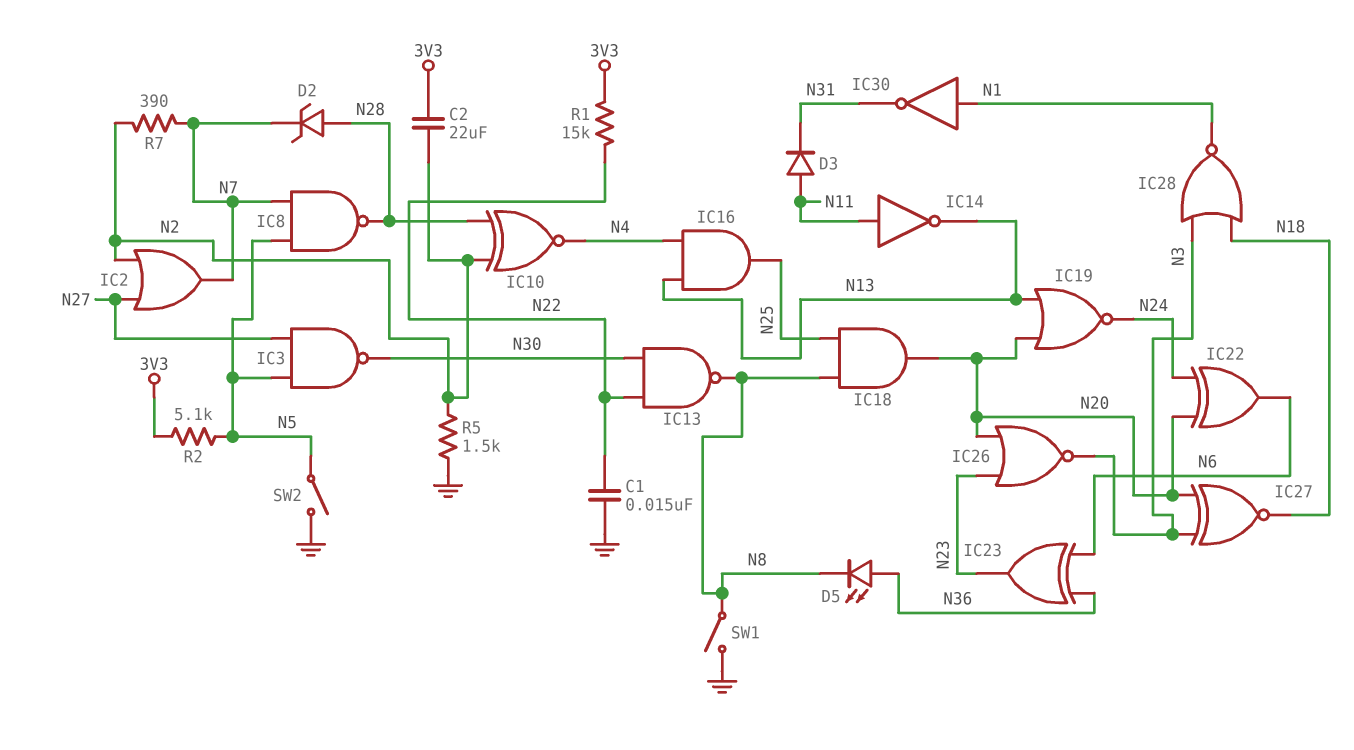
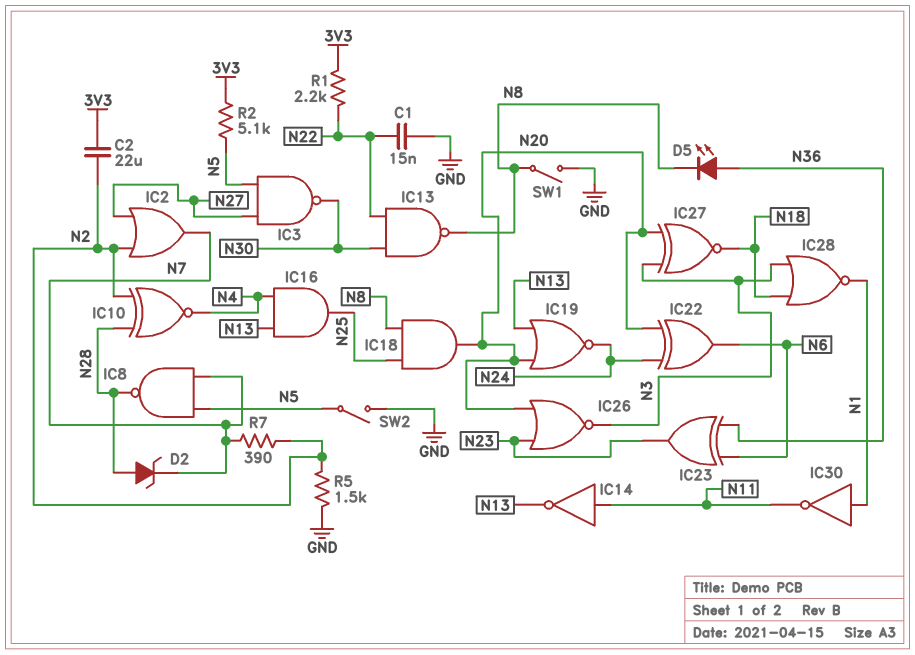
D3: diode (A N11, K N31) -> none
IC30: NOT (in N1, out N31) -> NOT (in N1, out N11)
R1: 15k (3V3, N22) -> 2.2k (3V3, N22)

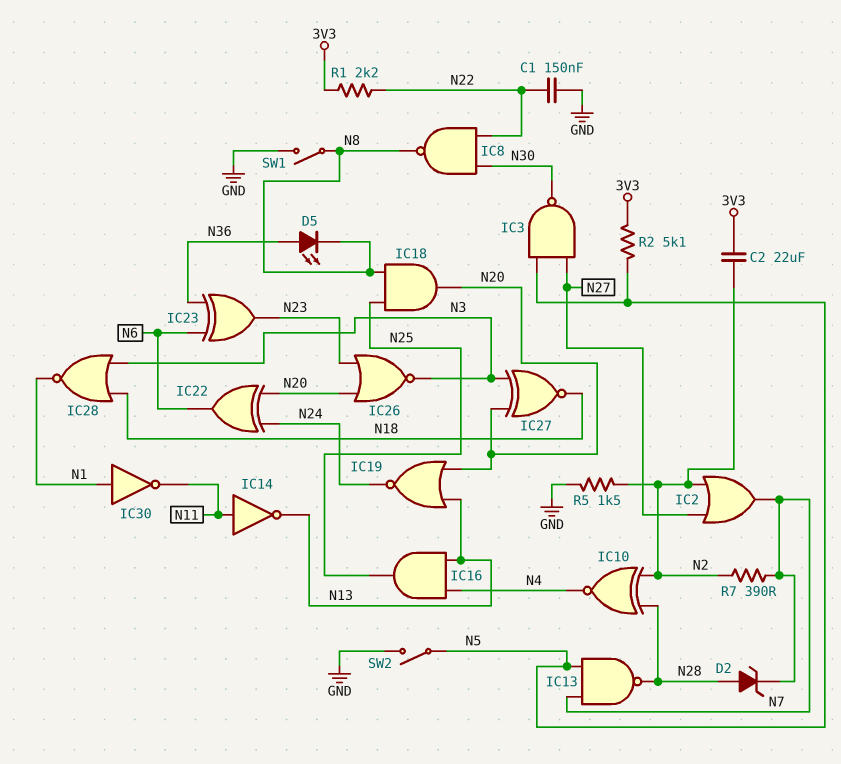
C1: 15nF (GND, N22) -> 150nF (GND, N22)
IC8: NAND (in N5, in N7, out N28) -> NAND (in N22, in N30, out N8)
IC13: NAND (in N22, in N30, out N8) -> NAND (in N5, in N7, out N28)

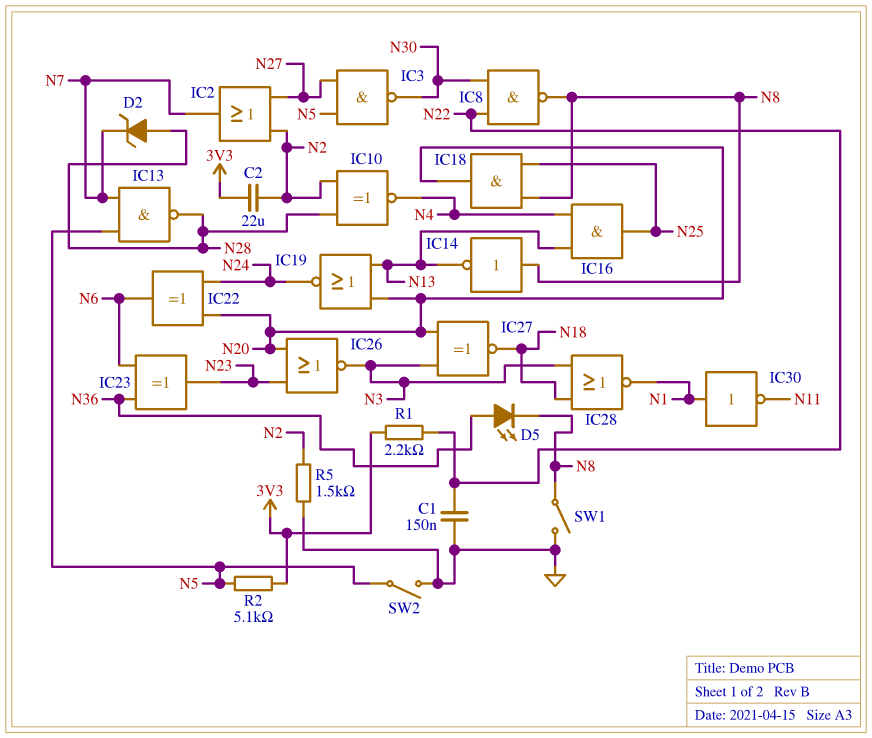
IC14: NOT (in N11, out N13) -> NOT (in N8, out N13)
R7: 390 (N2, N7) -> none

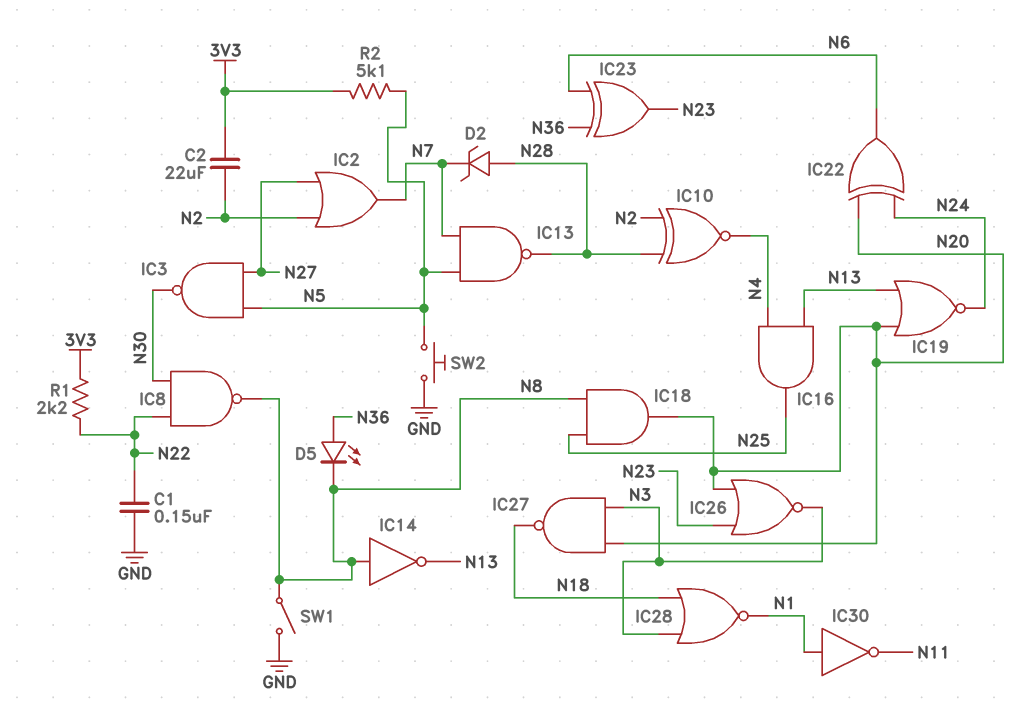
IC27: XNOR (in N3, in N20, out N18) -> NAND (in N3, in N20, out N18)
R5: 1.5k (GND, N2) -> none
SW2: switch (GND, N5) -> button (GND, N5)

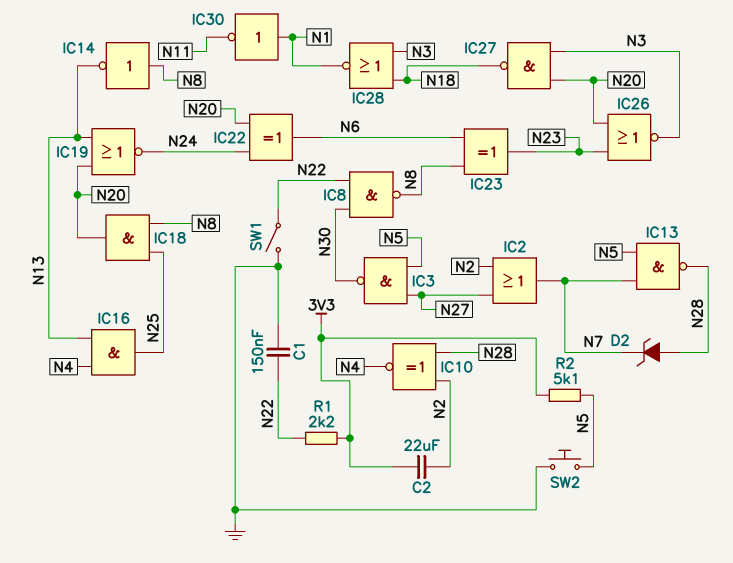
D5: LED (A N36, K N8) -> none
IC23: XOR (in N6, in N36, out N23) -> XOR (in N6, in N8, out N23)
SW1: switch (GND, N8) -> switch (GND, N22)

